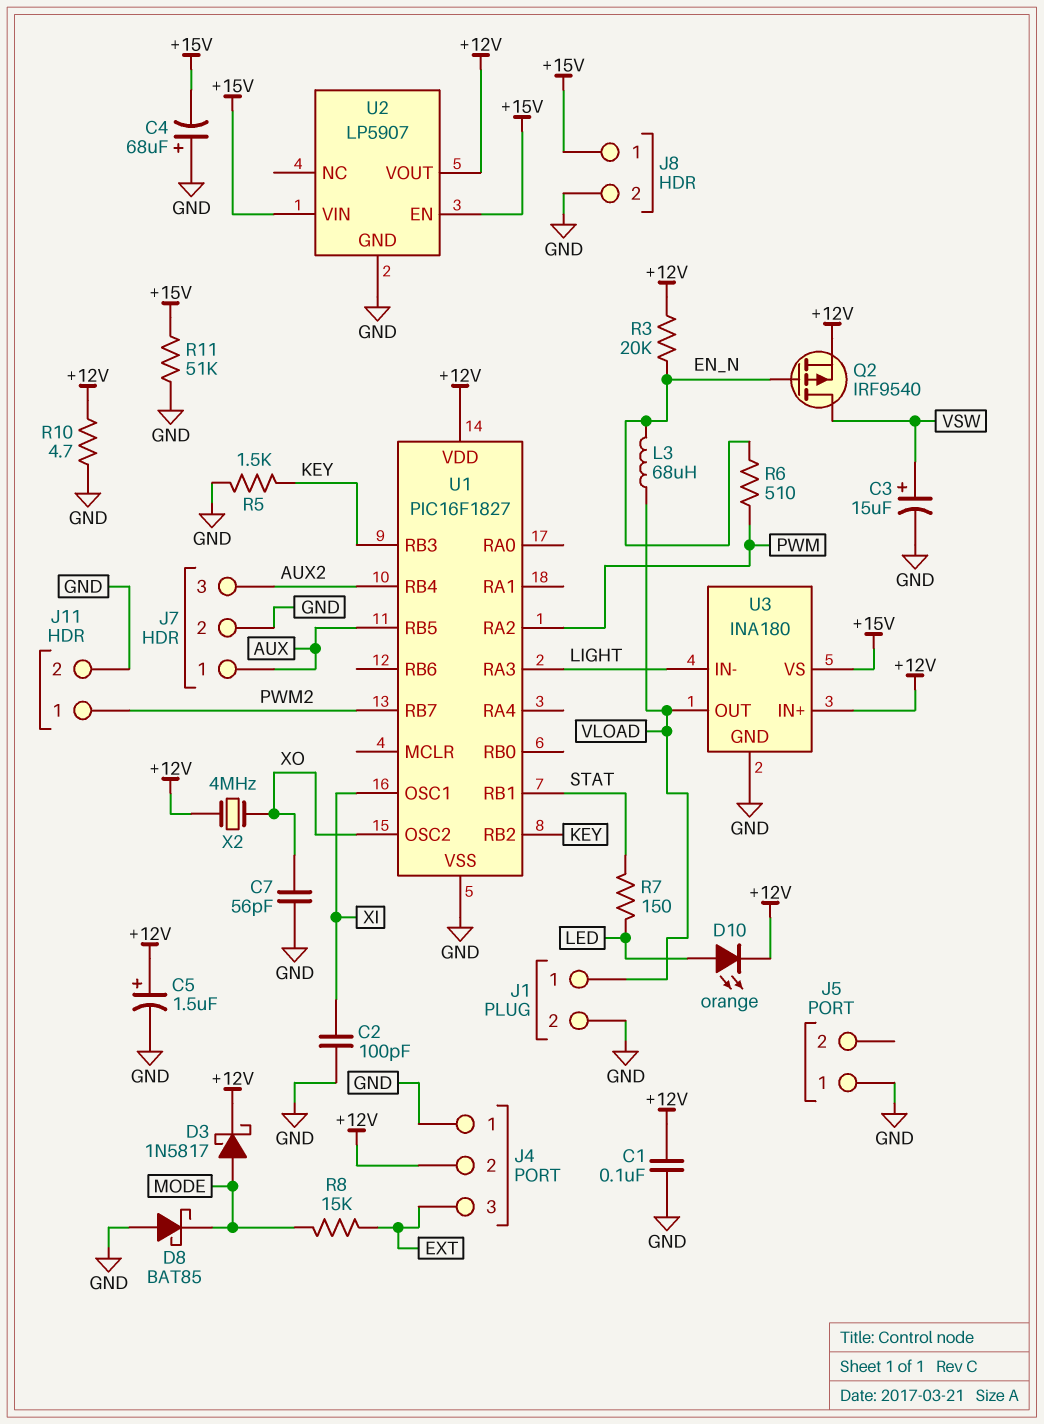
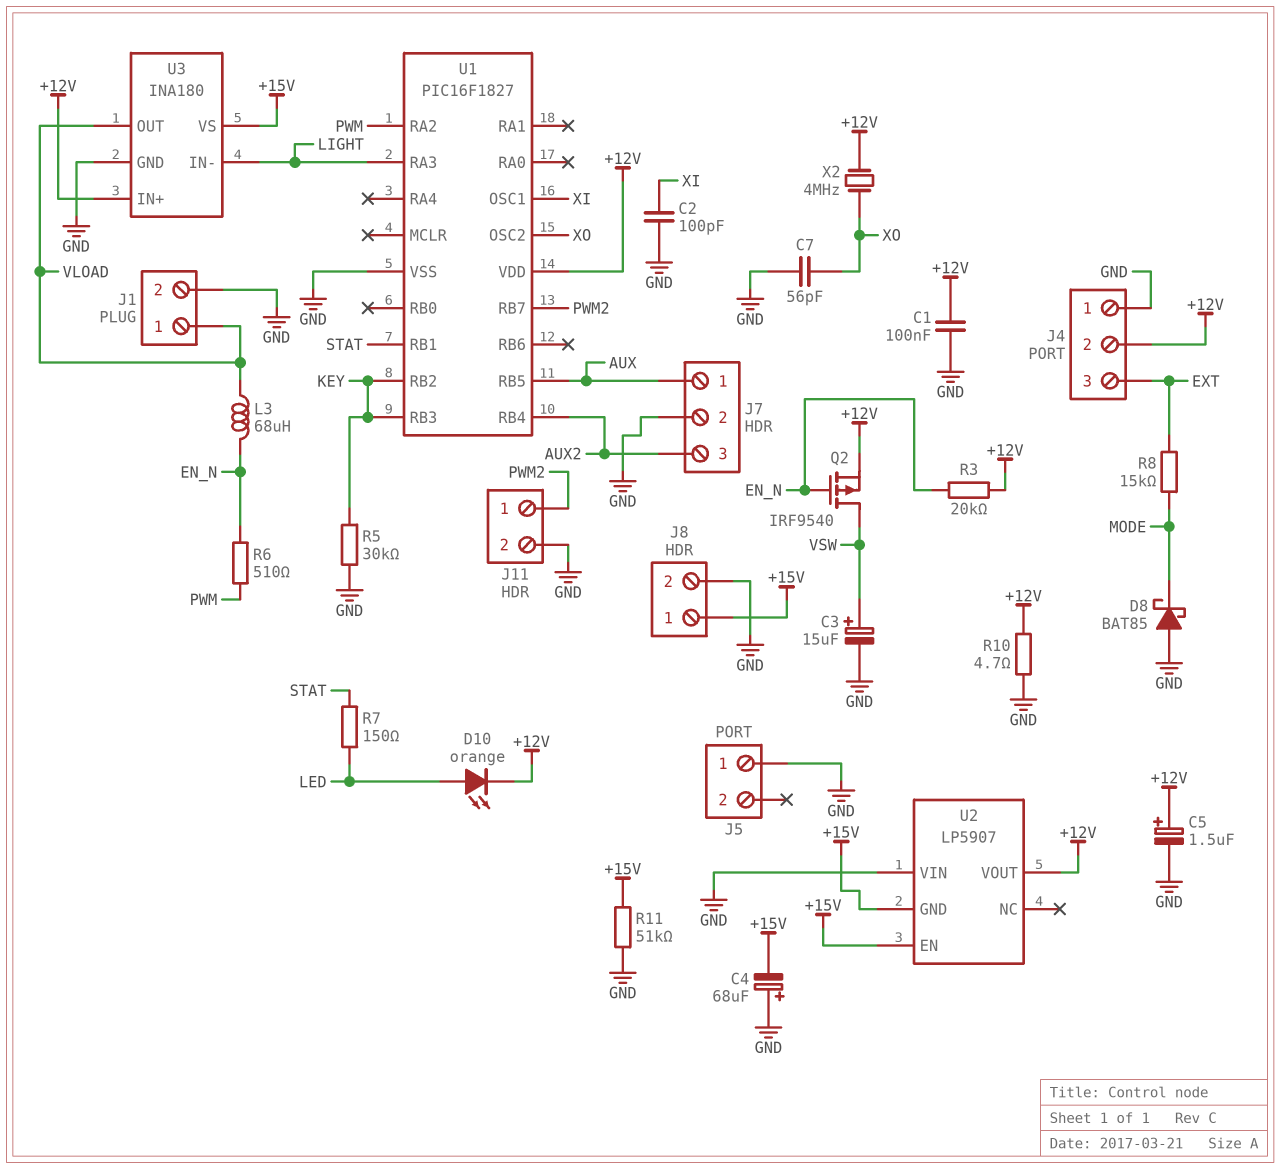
D3: schottky 1N5817 (A MODE, K +12V) -> none
R5: 1.5k (GND, KEY) -> 30k (GND, KEY)
U2 pin GND: GND -> +15V
U2 pin VIN: +15V -> GND

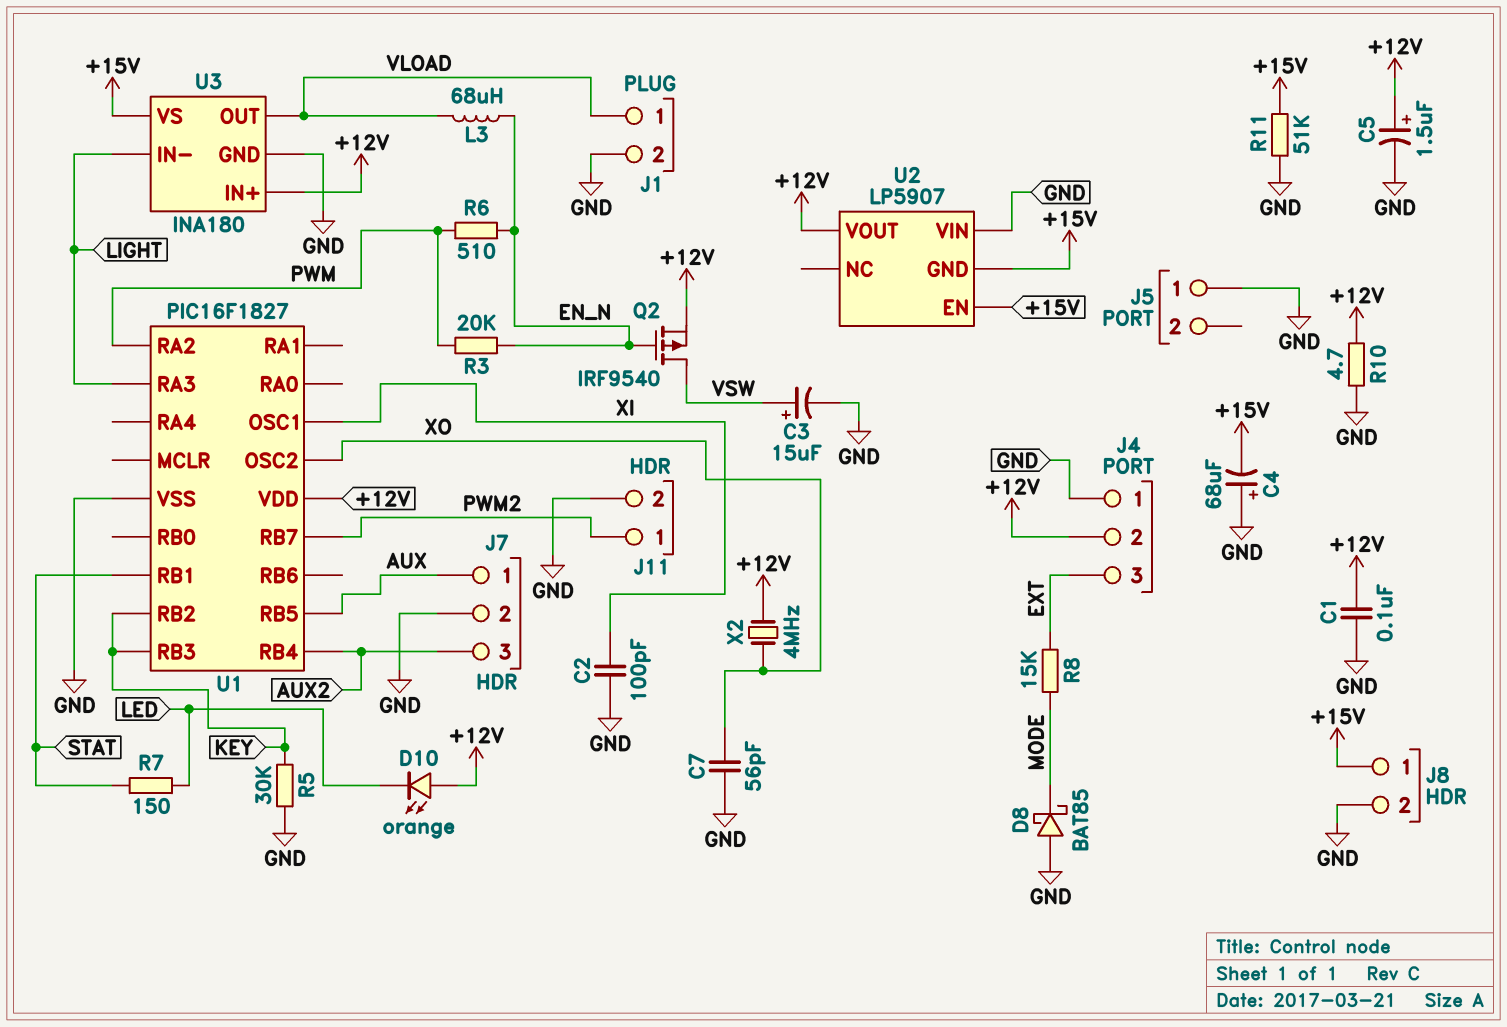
D10: LED orange (A LED, K +12V) -> LED orange (A +12V, K LED)
R3: 20k (+12V, EN_N) -> 20k (EN_N, PWM)

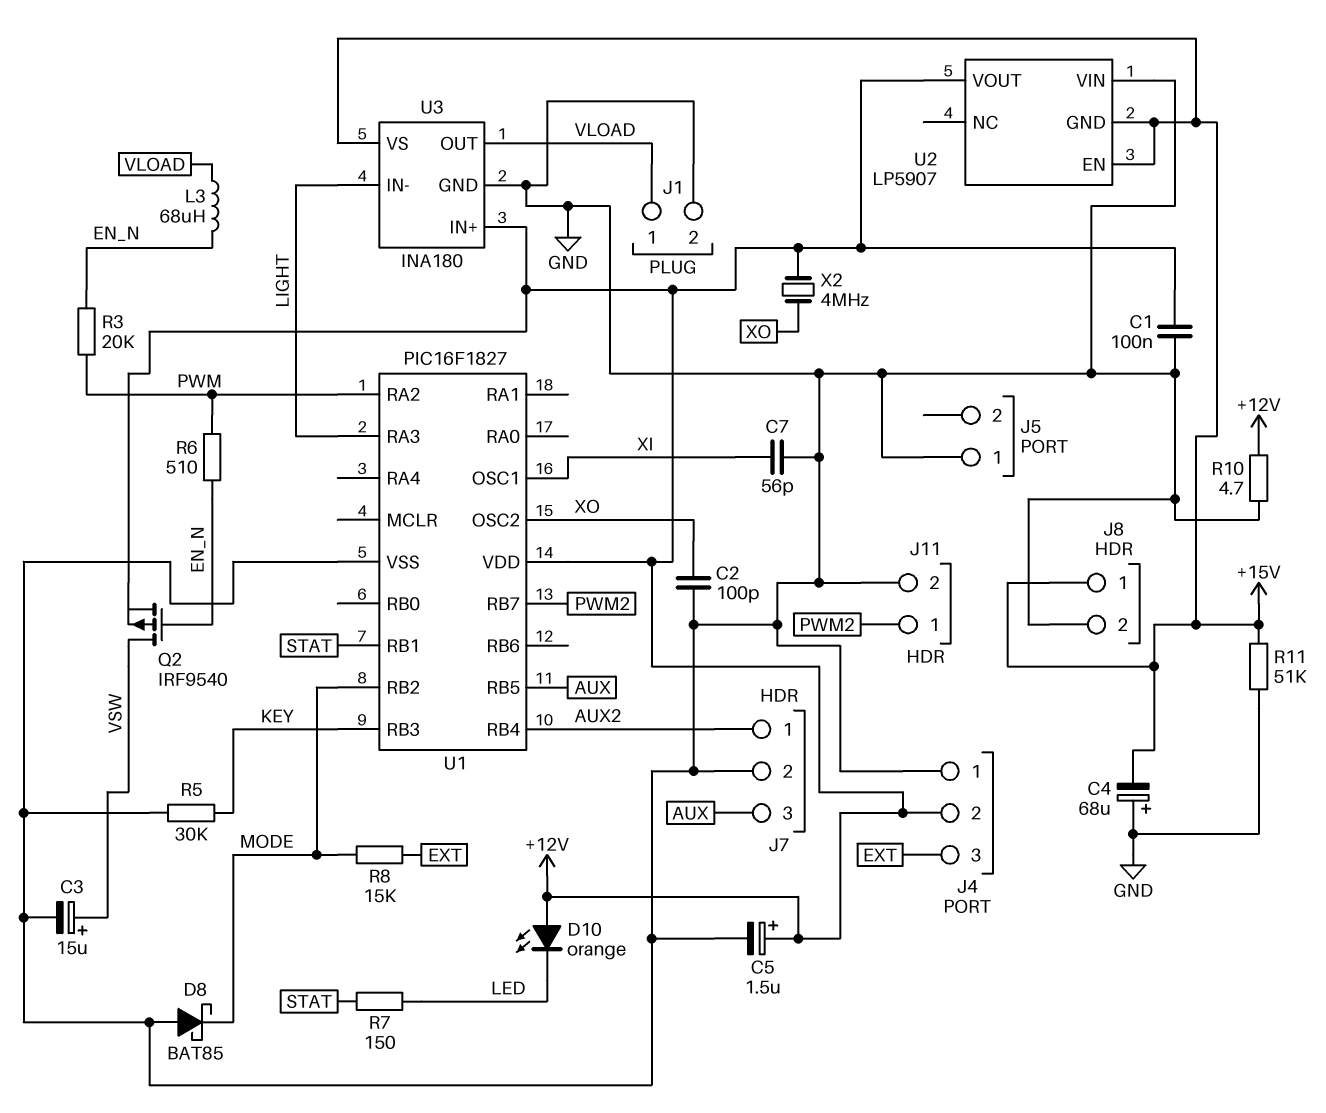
C2: 100pF (GND, XI) -> 100pF (GND, XO)
C7: 56pF (GND, XO) -> 56pF (GND, XI)
J7 pin 1: AUX -> AUX2
J7 pin 3: AUX2 -> AUX
U1 pin RB2: KEY -> MODE

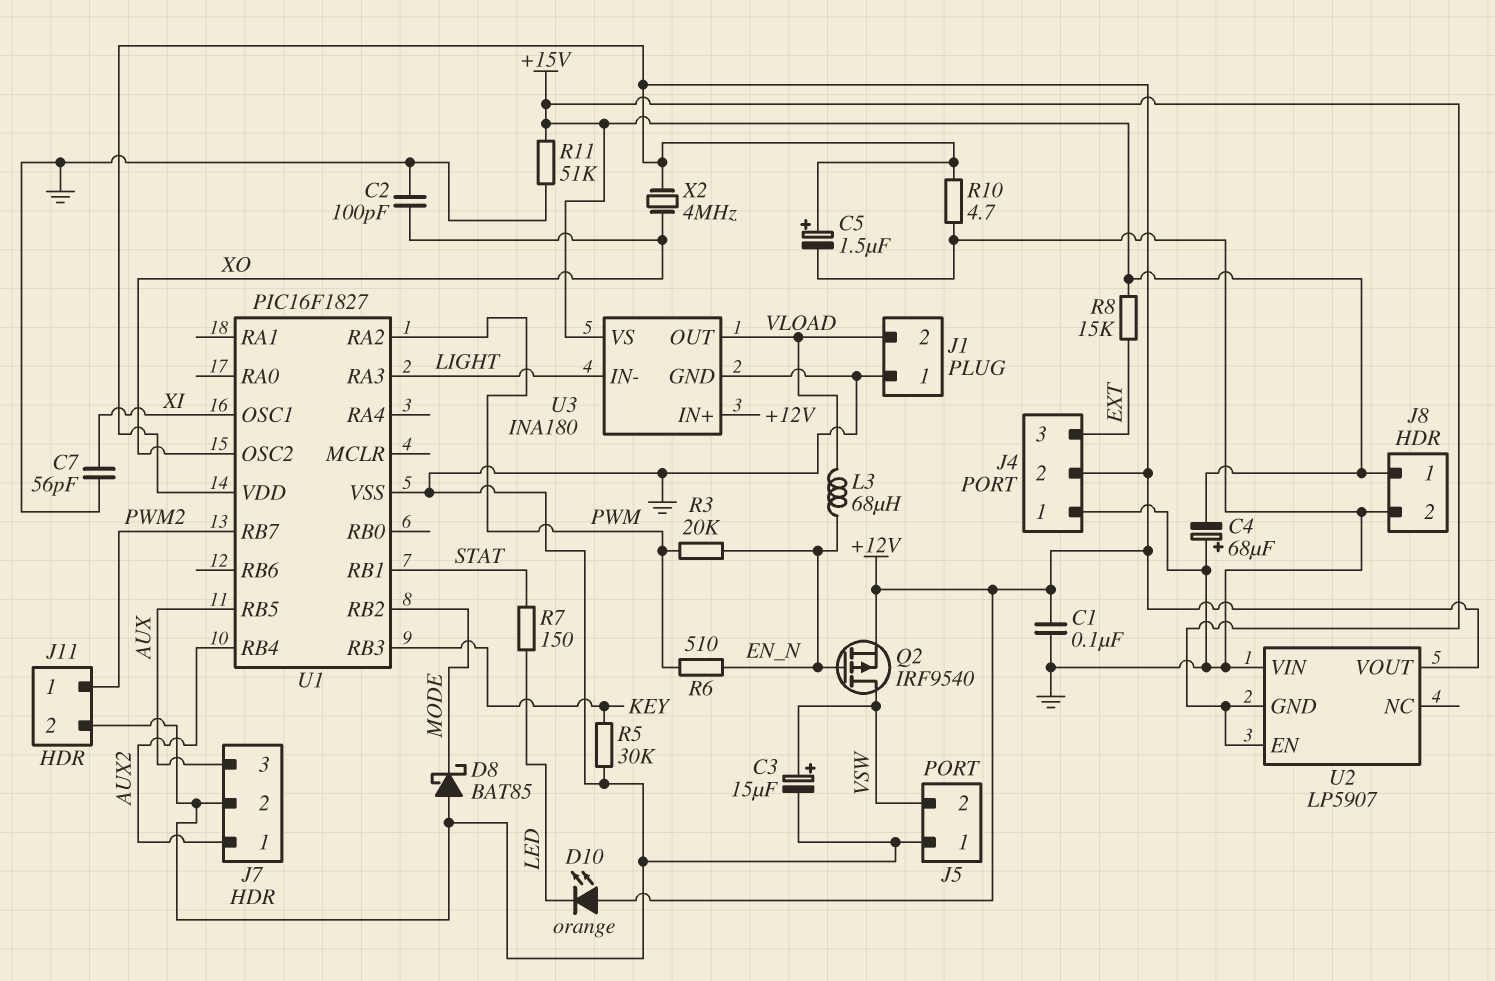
J1 pin 1: VLOAD -> GND
J1 pin 2: GND -> VLOAD
J5 pin 2: none -> VSW
R8: 15k (EXT, MODE) -> 15k (+15V, EXT)

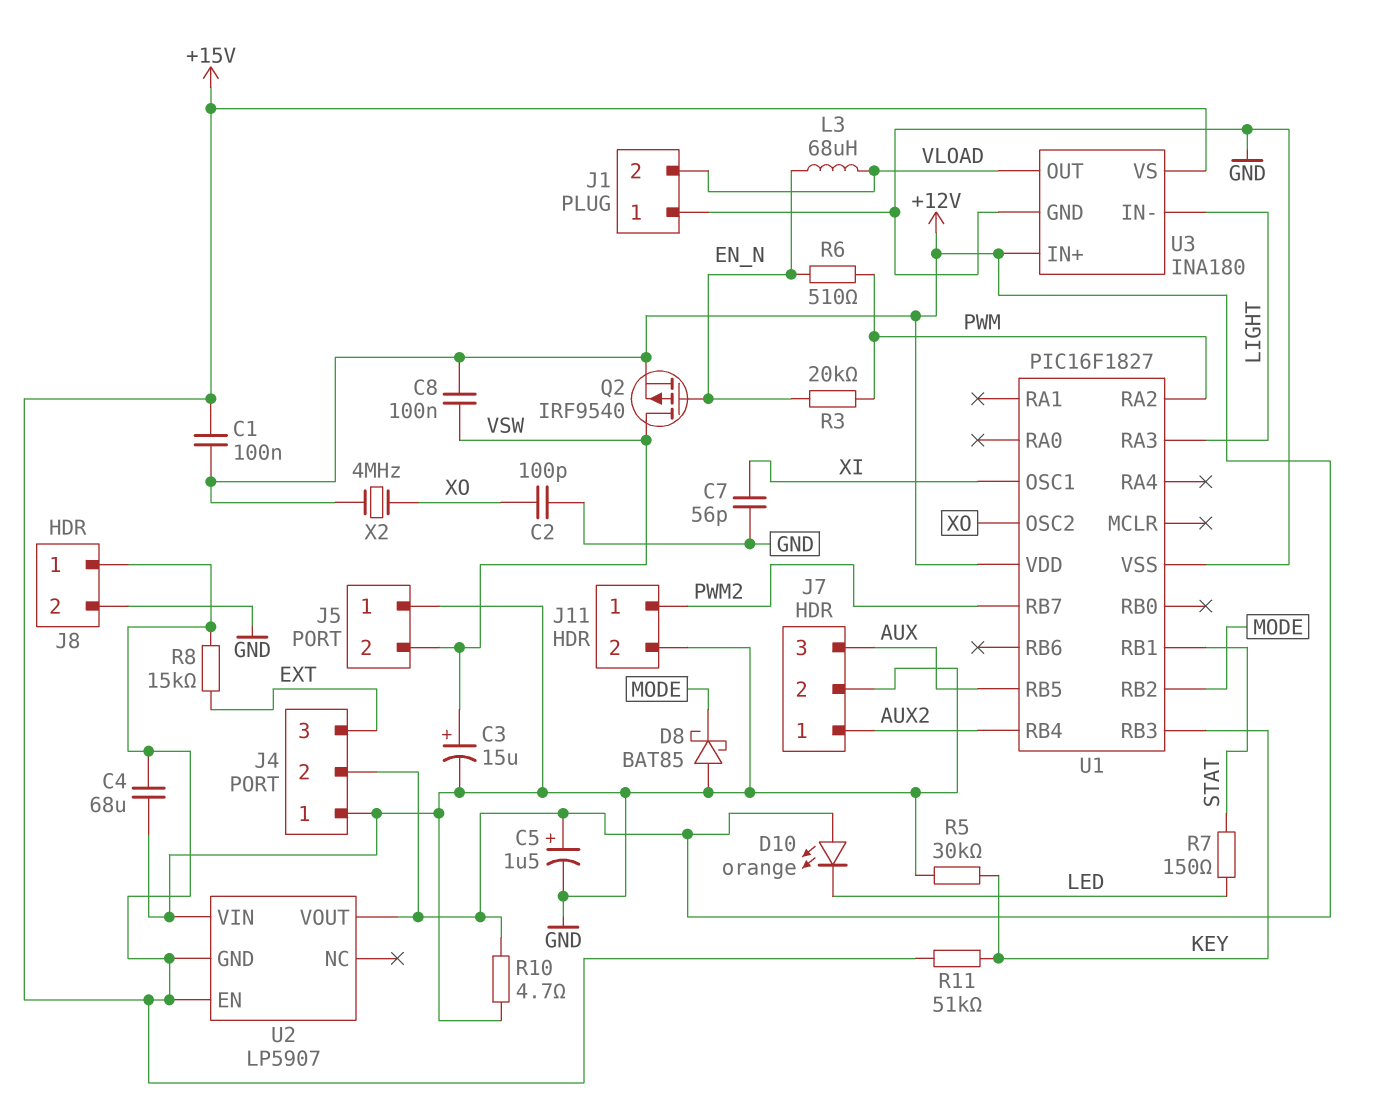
C1: 100nF (+12V, GND) -> 100nF (+12V, +15V)
C4: 68uF (plus GND, minus +15V) -> 68uF (+15V, GND)
C8: none -> 100nF (+12V, VSW)
R11: 51k (+15V, GND) -> 51k (+15V, KEY)

